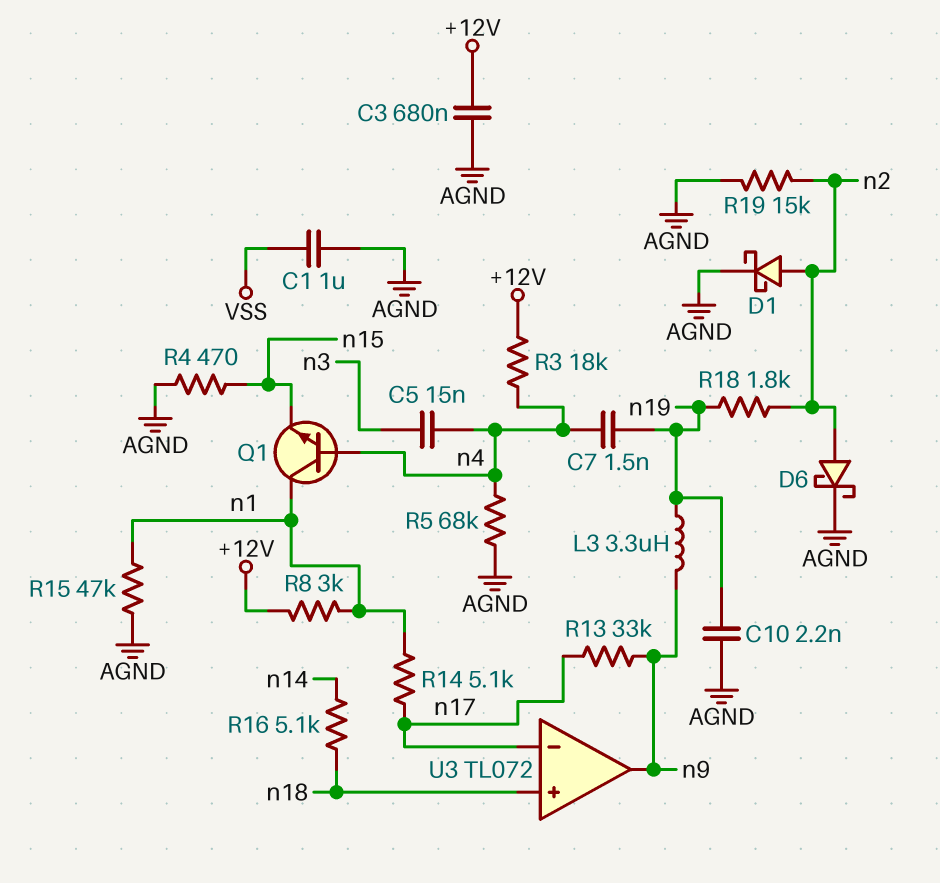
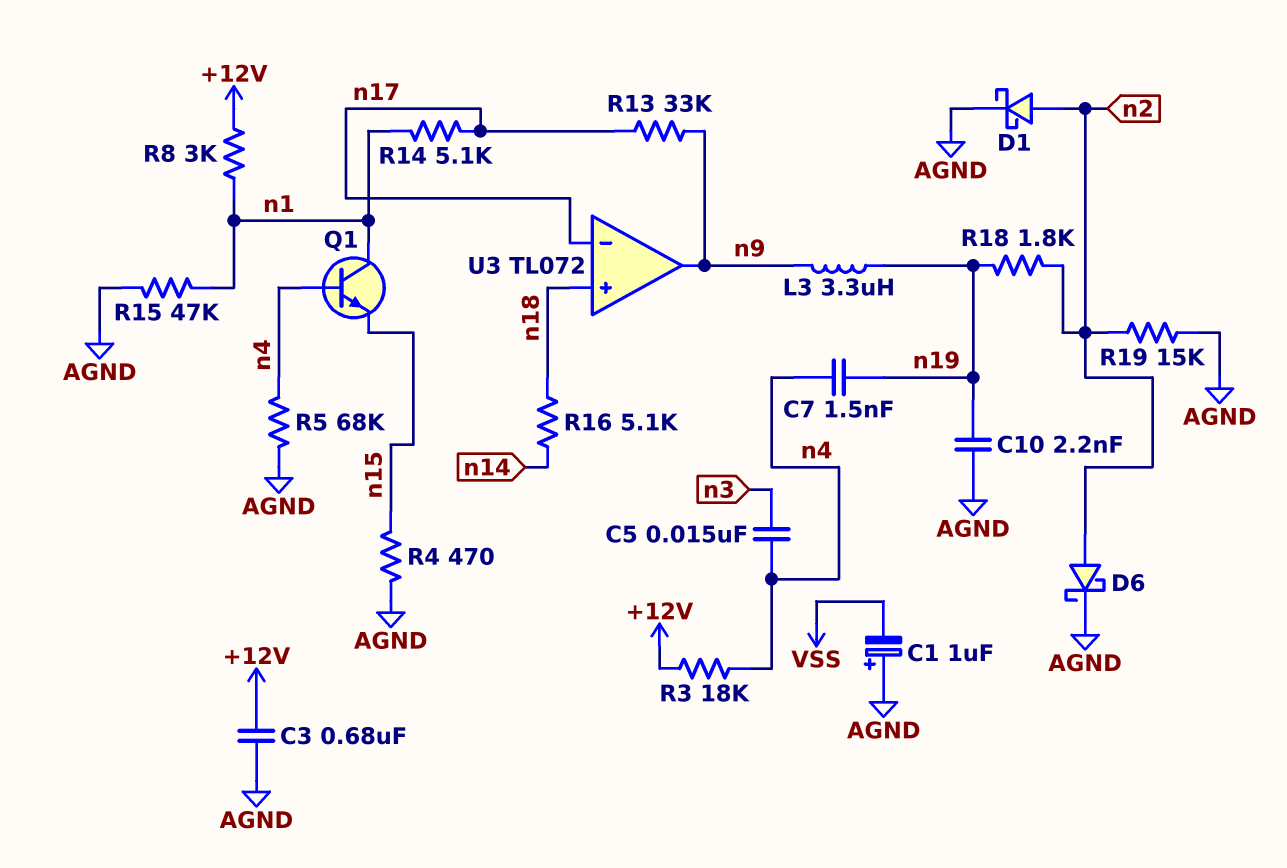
C1: 1uF (AGND, VSS) -> 1uF (plus AGND, minus VSS)

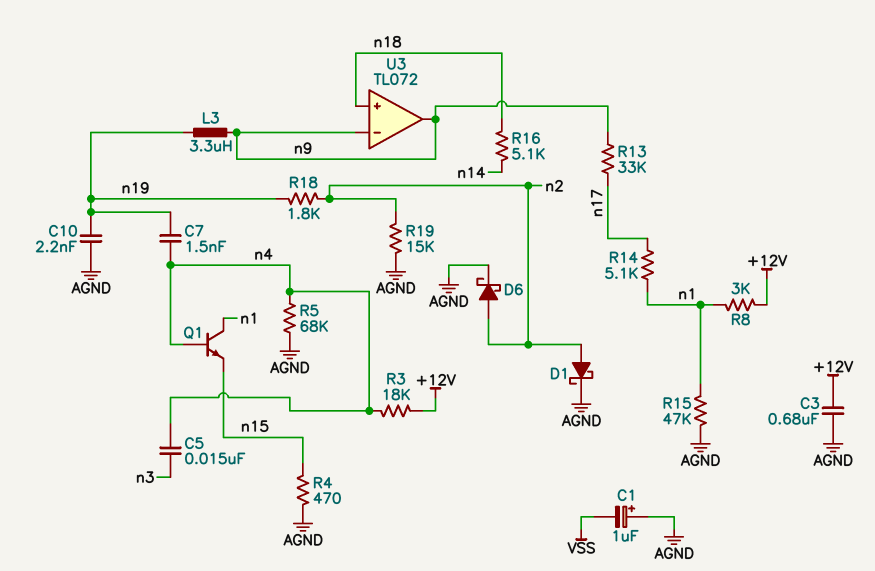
U3 pin in-: n17 -> n9

